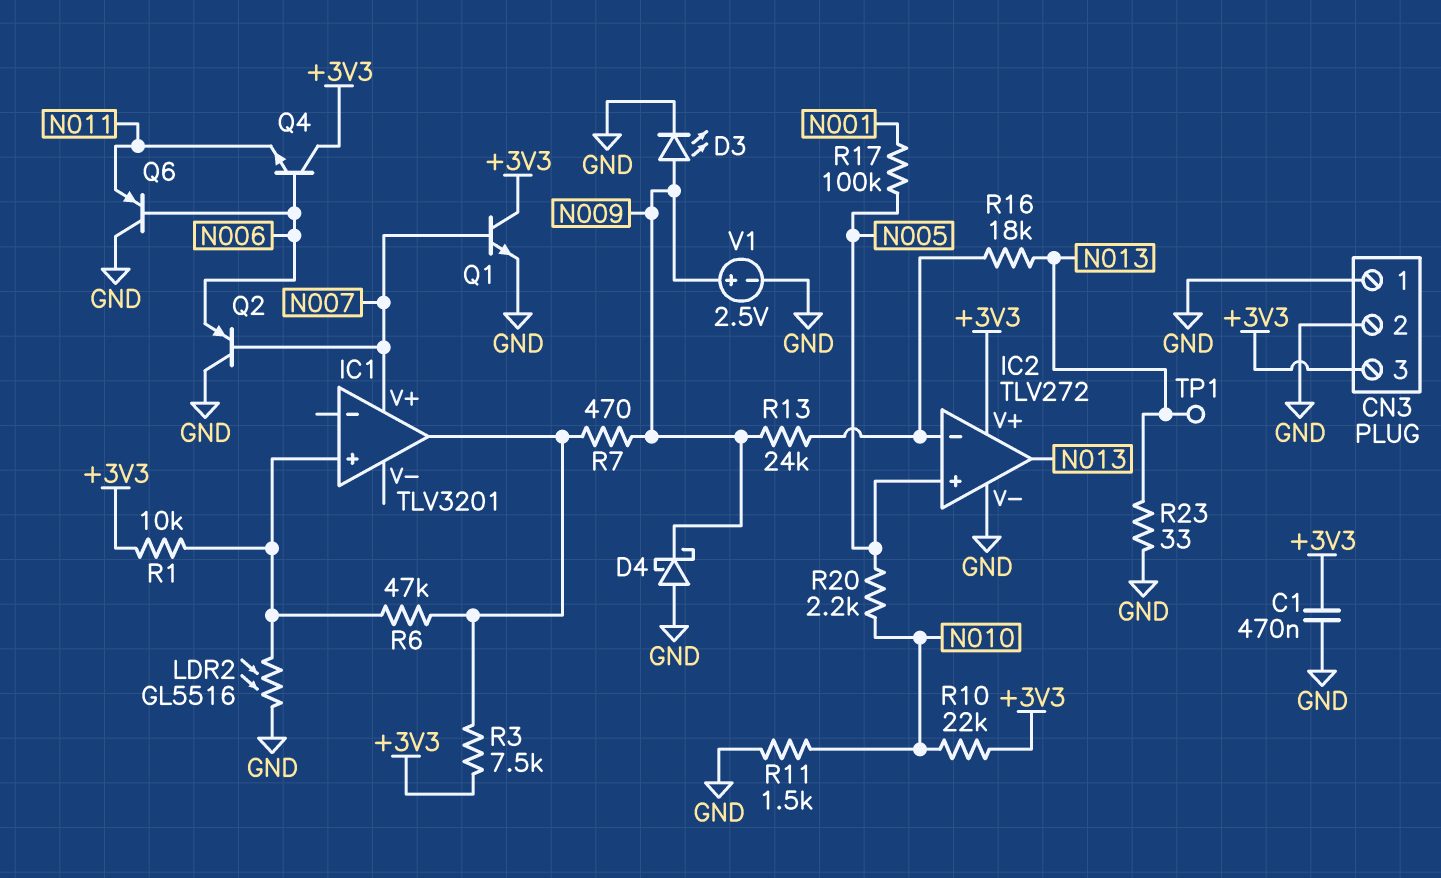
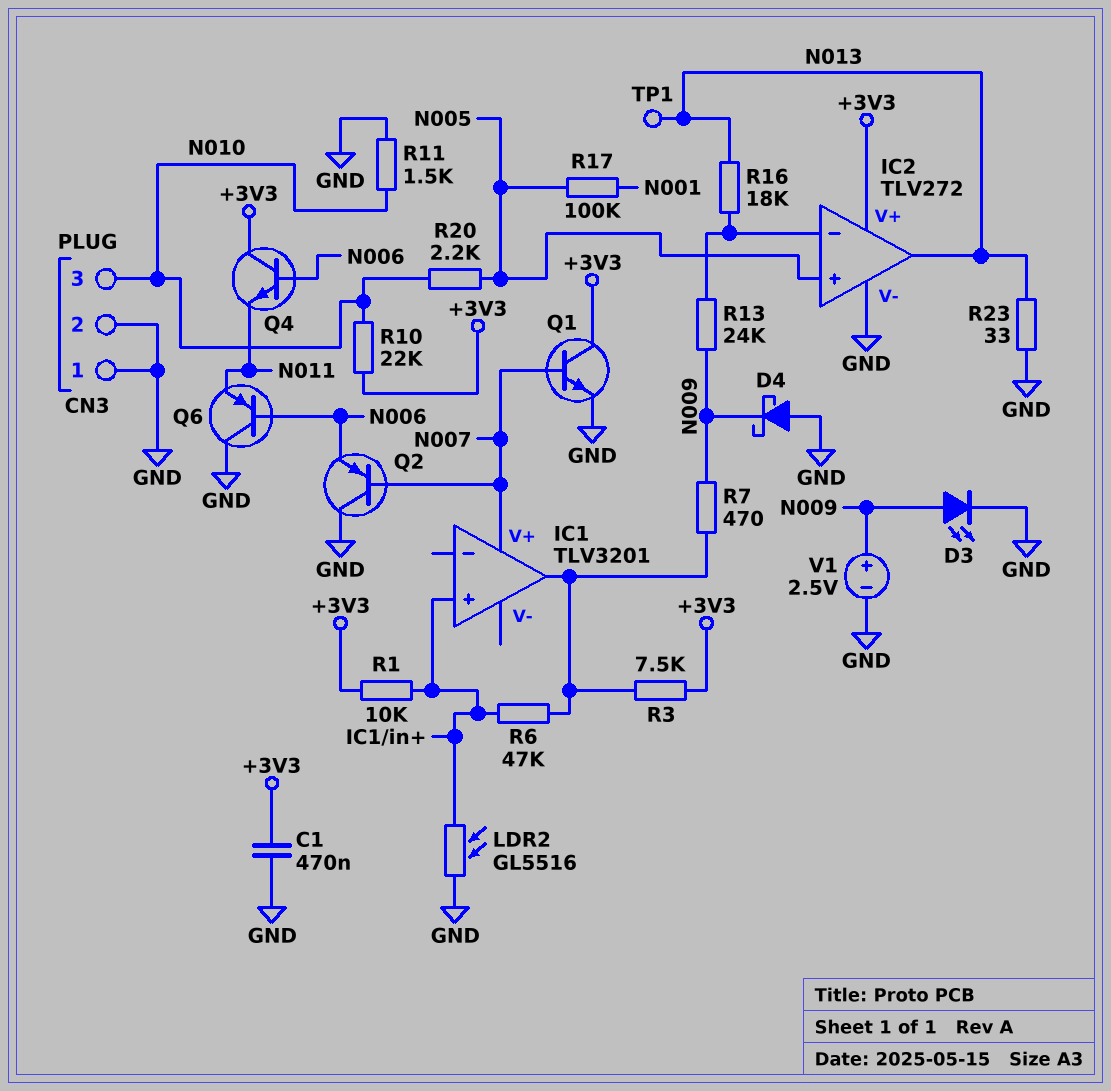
CN3 pin 3: +3V3 -> N010

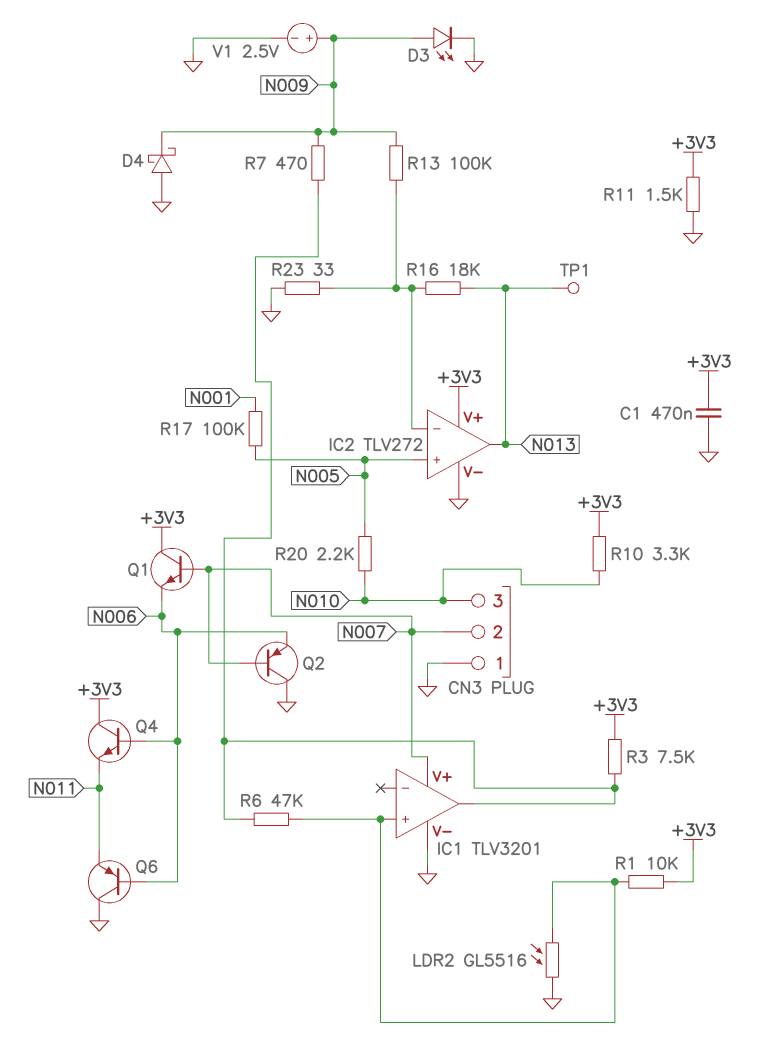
CN3 pin 2: GND -> N007
IC1 pin V-: none -> GND
Q1: NPN (B N007, C +3V3, E GND) -> NPN (B N007, C +3V3, E N006)
R10: 22k (+3V3, N010) -> 3.3k (+3V3, N010)
R11: 1.5k (GND, N010) -> 1.5k (+3V3, GND)
R13: 24k (IC2/in-, N009) -> 100k (IC2/in-, N009)
R23: 33 (GND, N013) -> 33 (GND, IC2/in-)

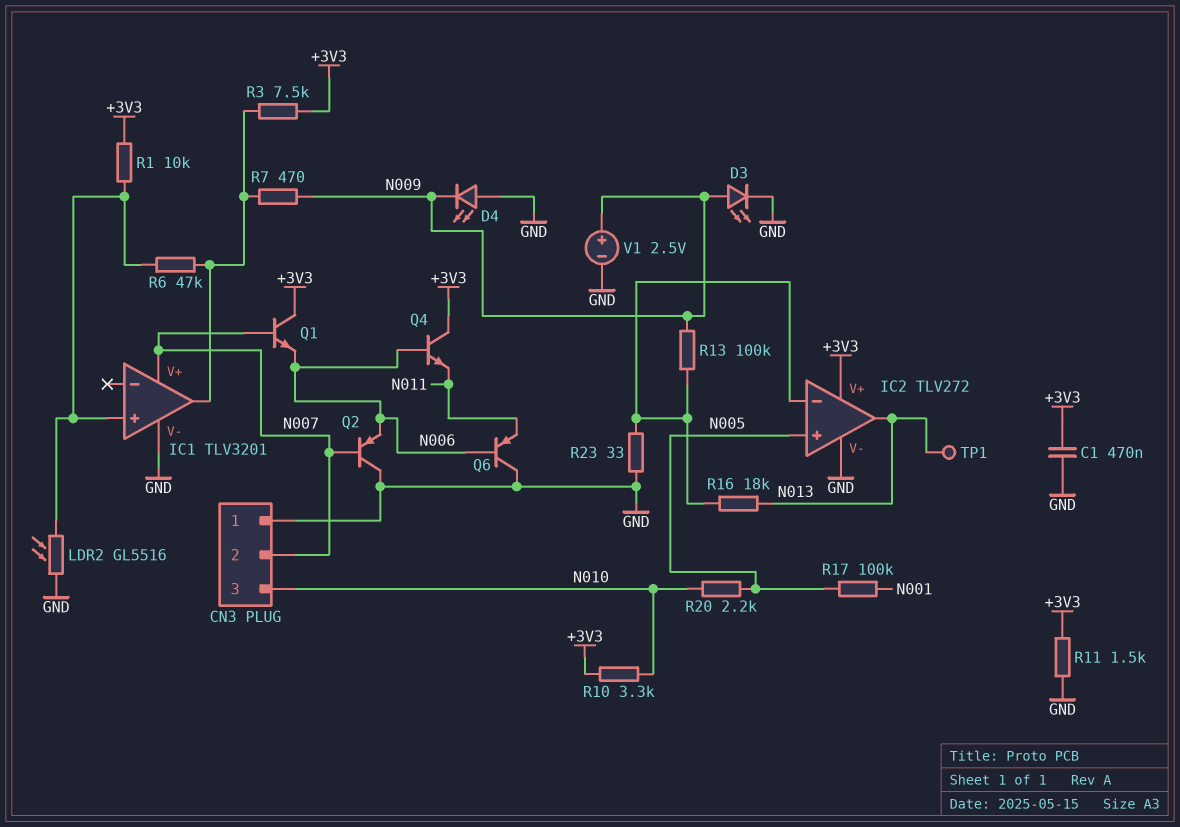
D4: schottky (A GND, K N009) -> LED (A GND, K N009)

